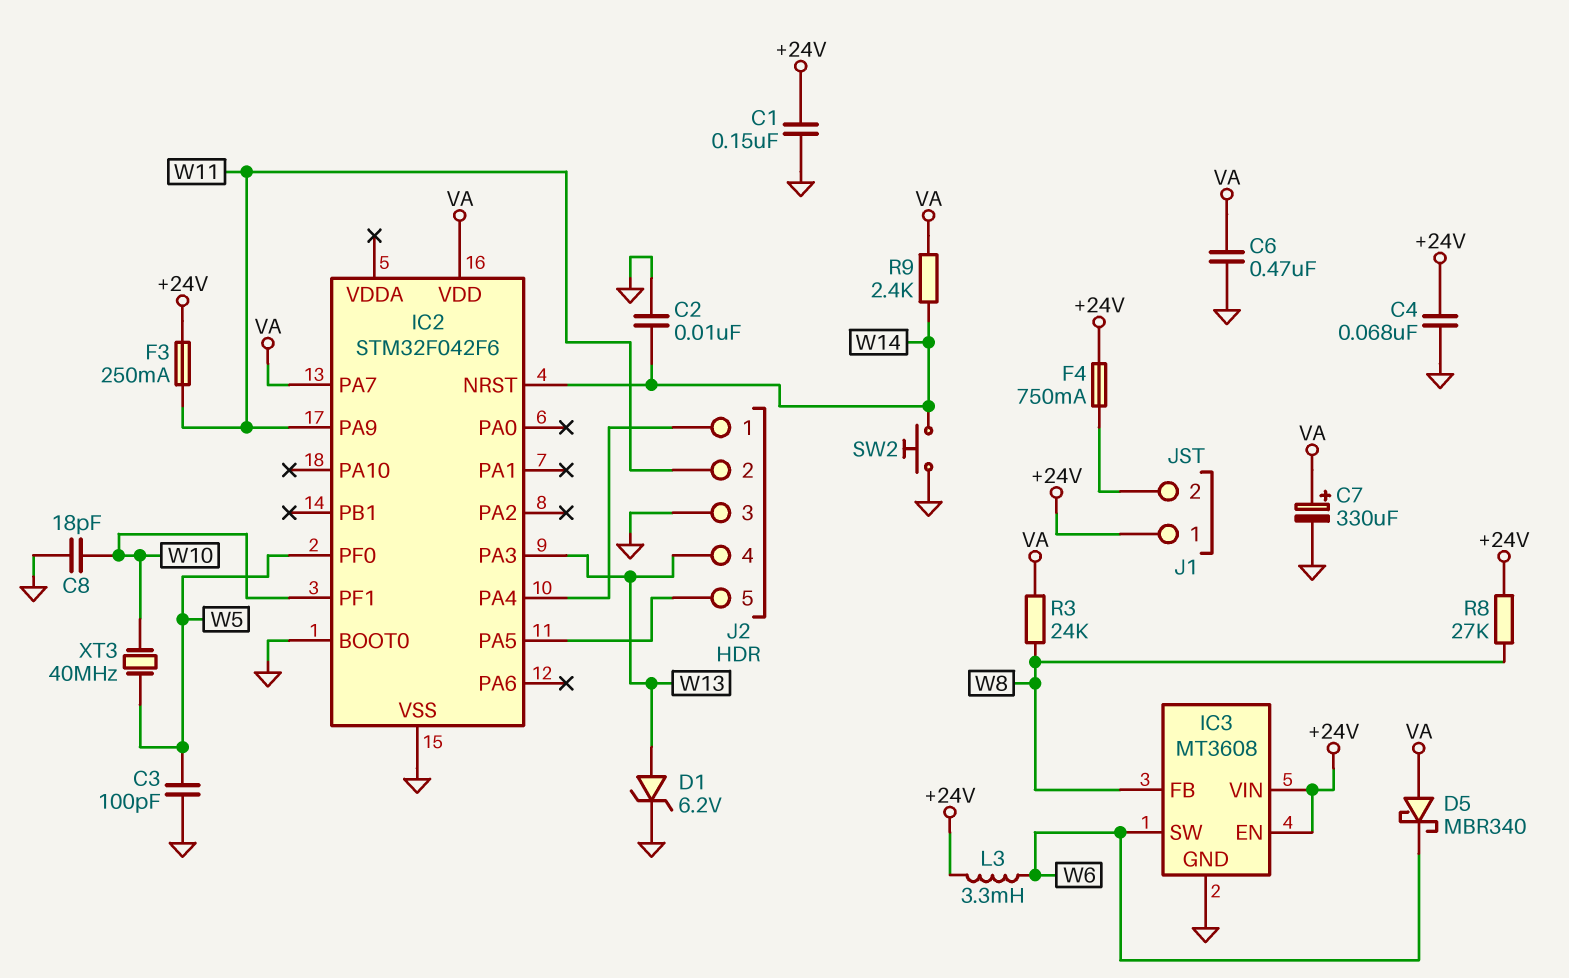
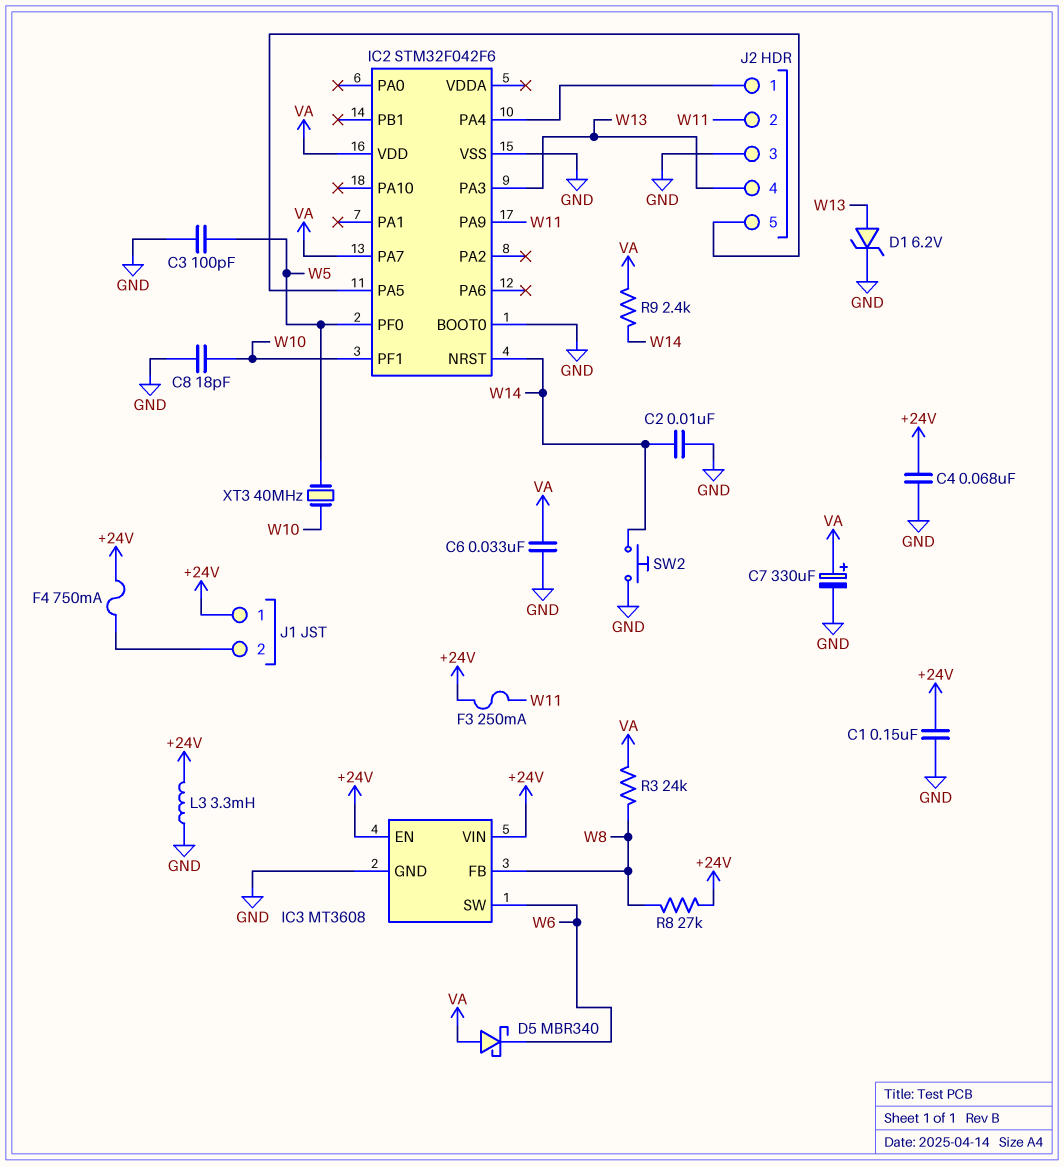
C6: 470nF (GND, VA) -> 33nF (GND, VA)
L3: 3.3mH (+24V, W6) -> 3.3mH (+24V, GND)

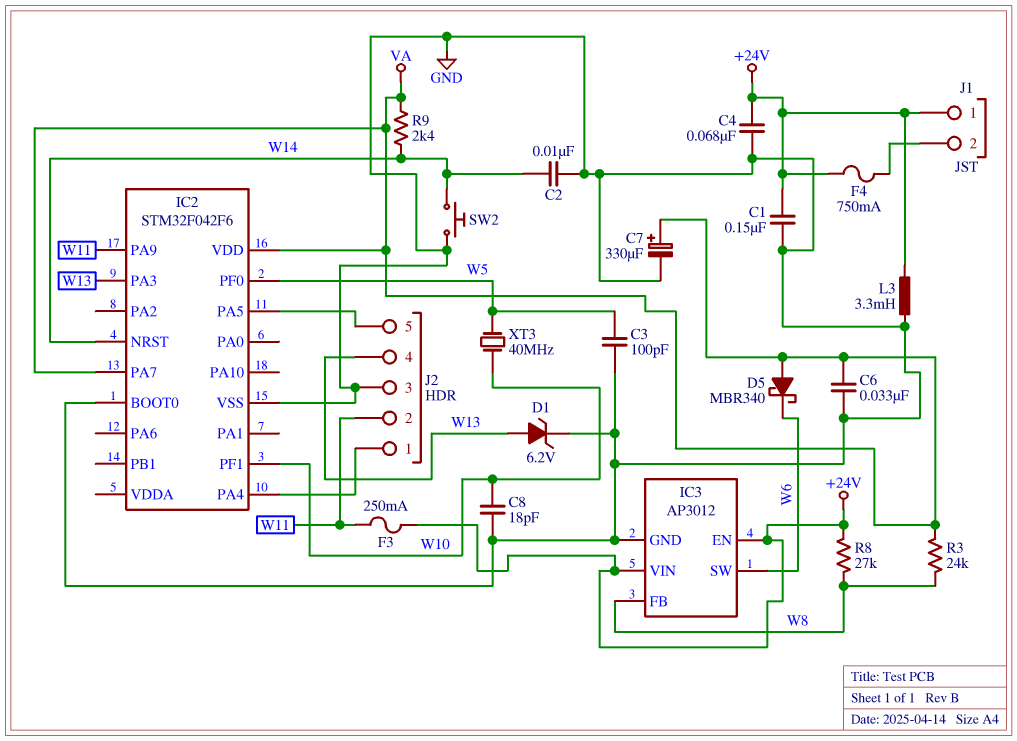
IC3: MT3608 -> AP3012

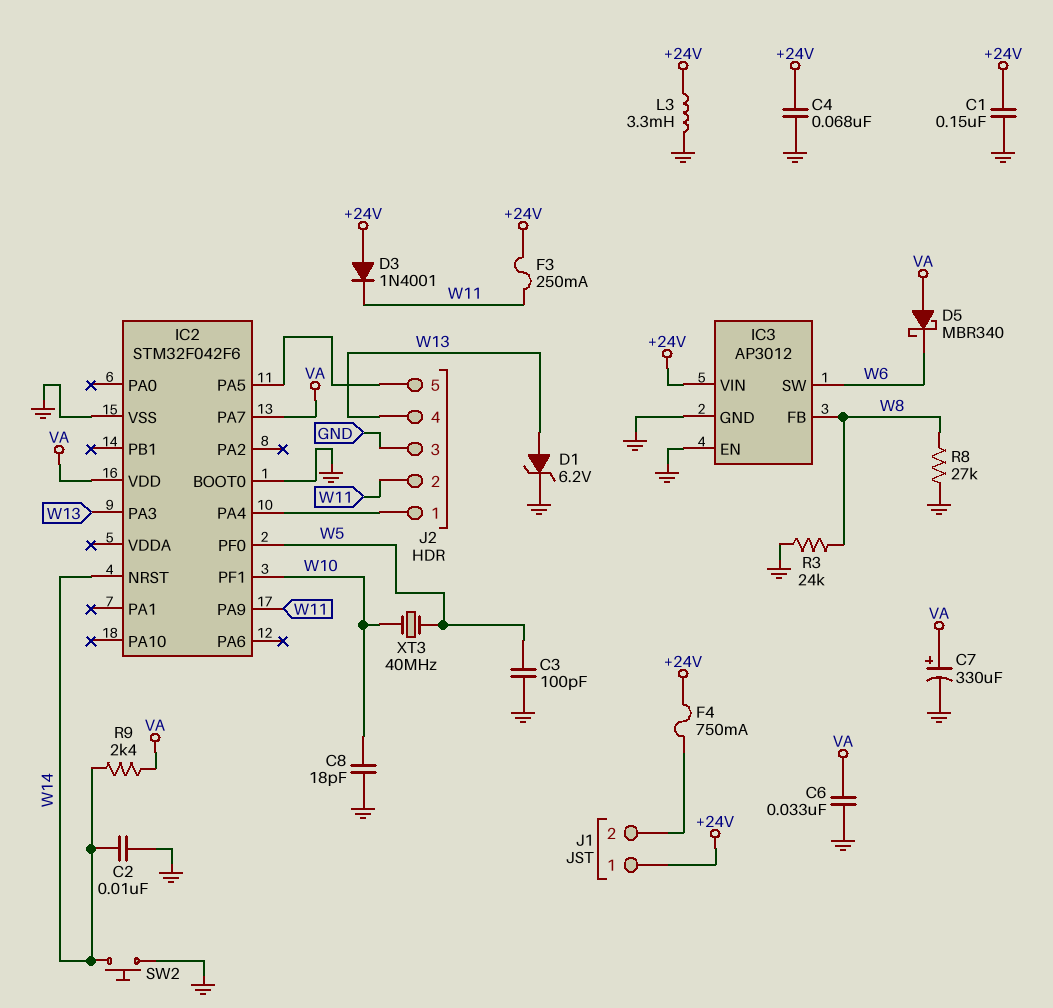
D3: none -> diode 1N4001 (A +24V, K W11)
IC3 pin EN: +24V -> GND
R3: 24k (VA, W8) -> 24k (GND, W8)
R8: 27k (+24V, W8) -> 27k (GND, W8)

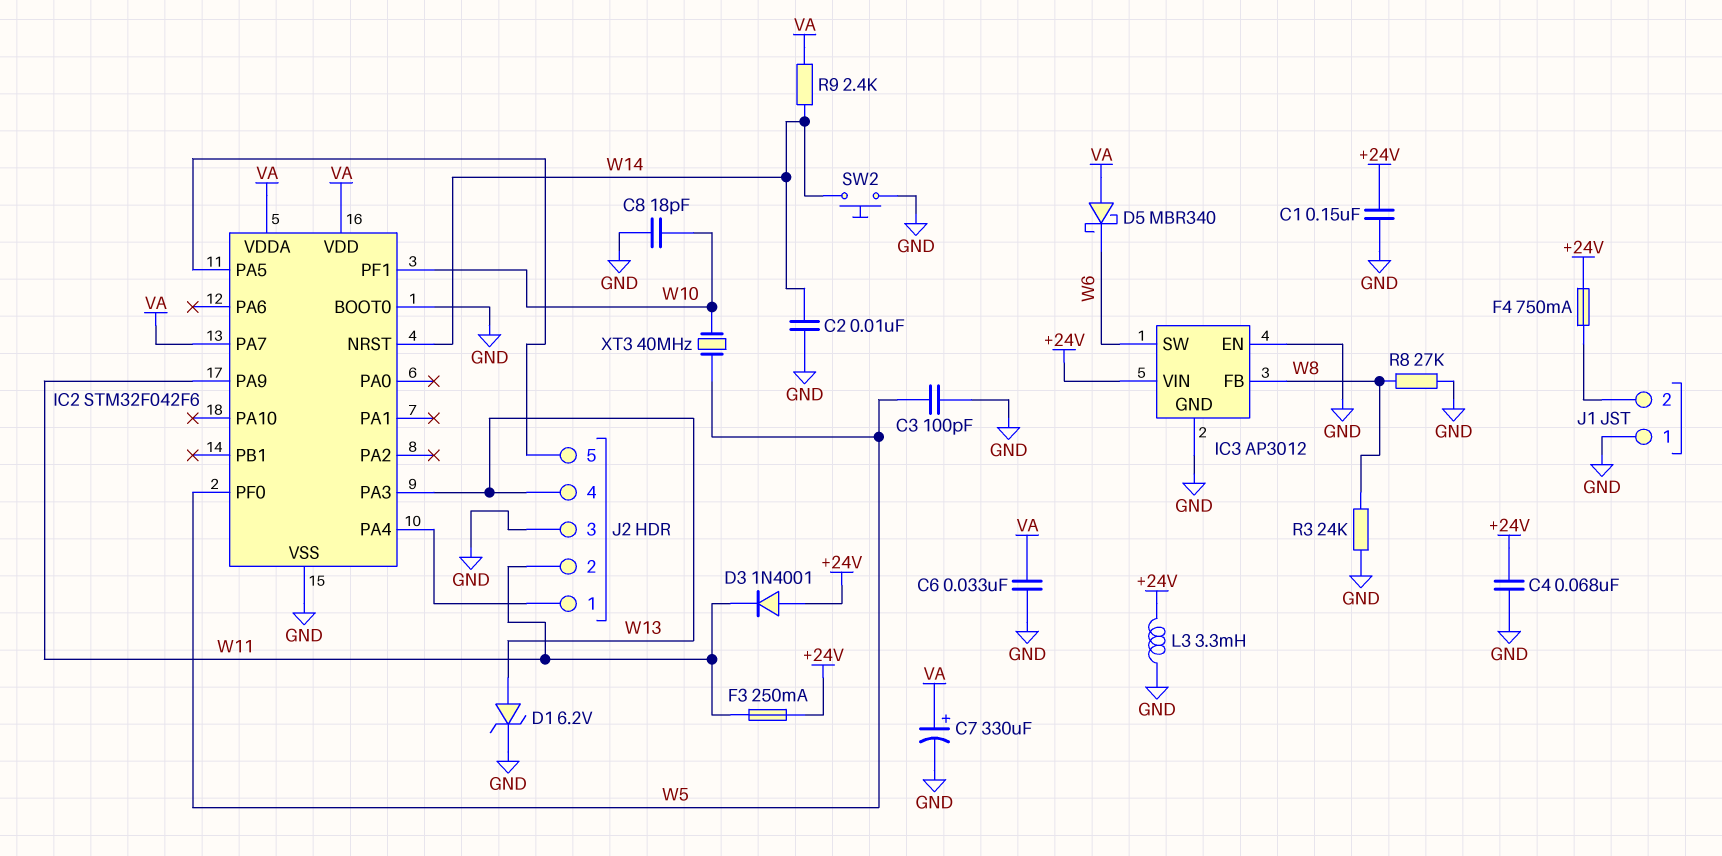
IC2 pin VDDA: none -> VA
J1 pin 1: +24V -> GND

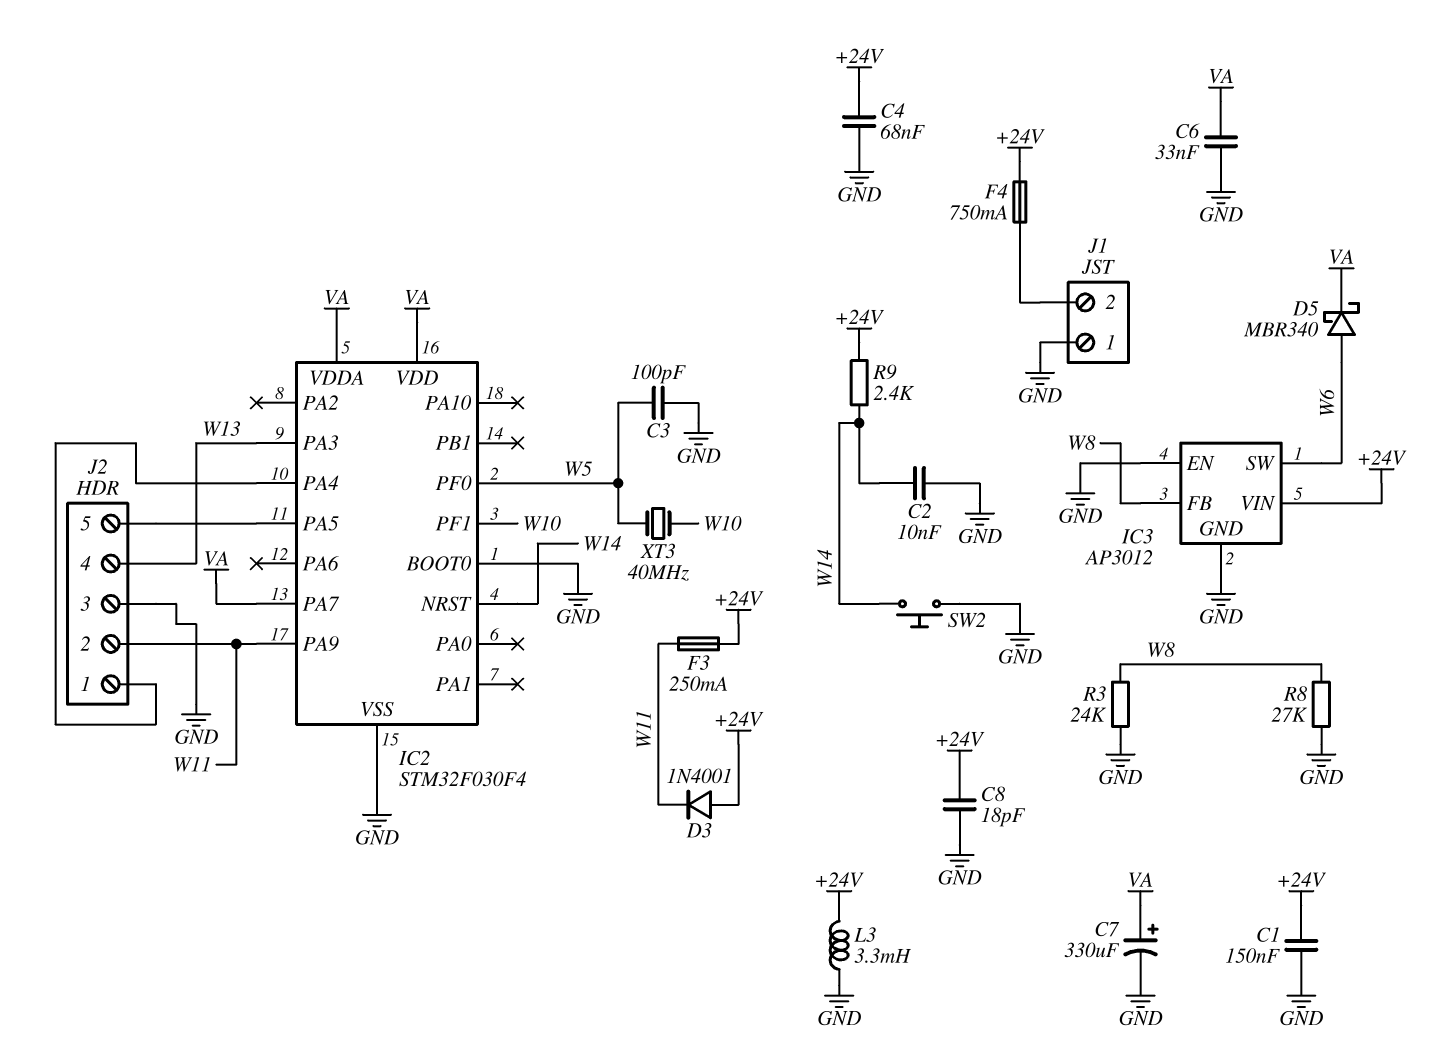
C8: 18pF (GND, W10) -> 18pF (+24V, GND)
D1: zener 6.2V (A W13, K GND) -> none
D5: schottky MBR340 (A VA, K W6) -> schottky MBR340 (A W6, K VA)
IC2: STM32F042F6 -> STM32F030F4
R9: 2.4k (VA, W14) -> 2.4k (+24V, W14)

